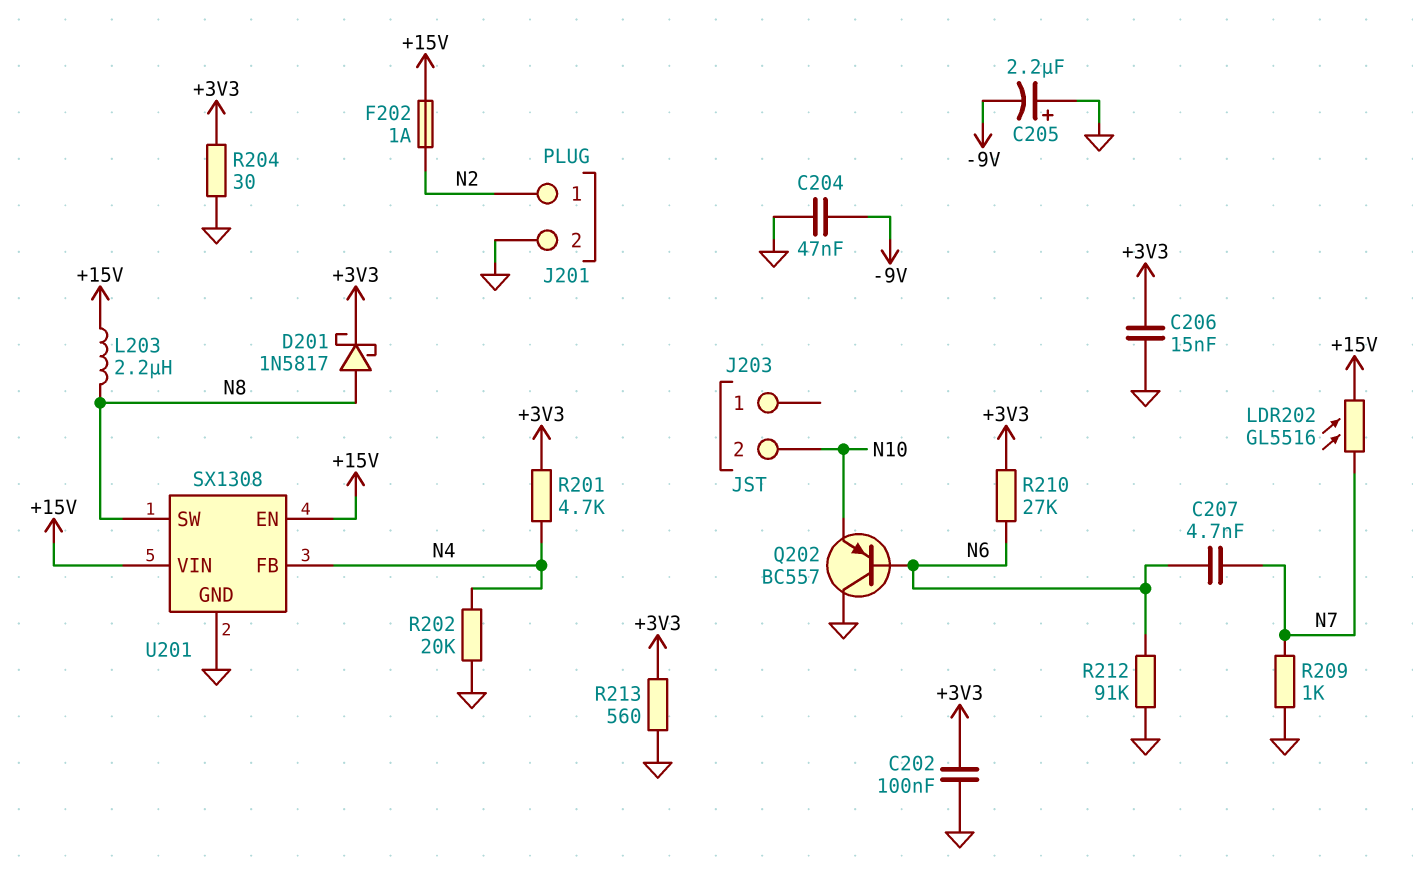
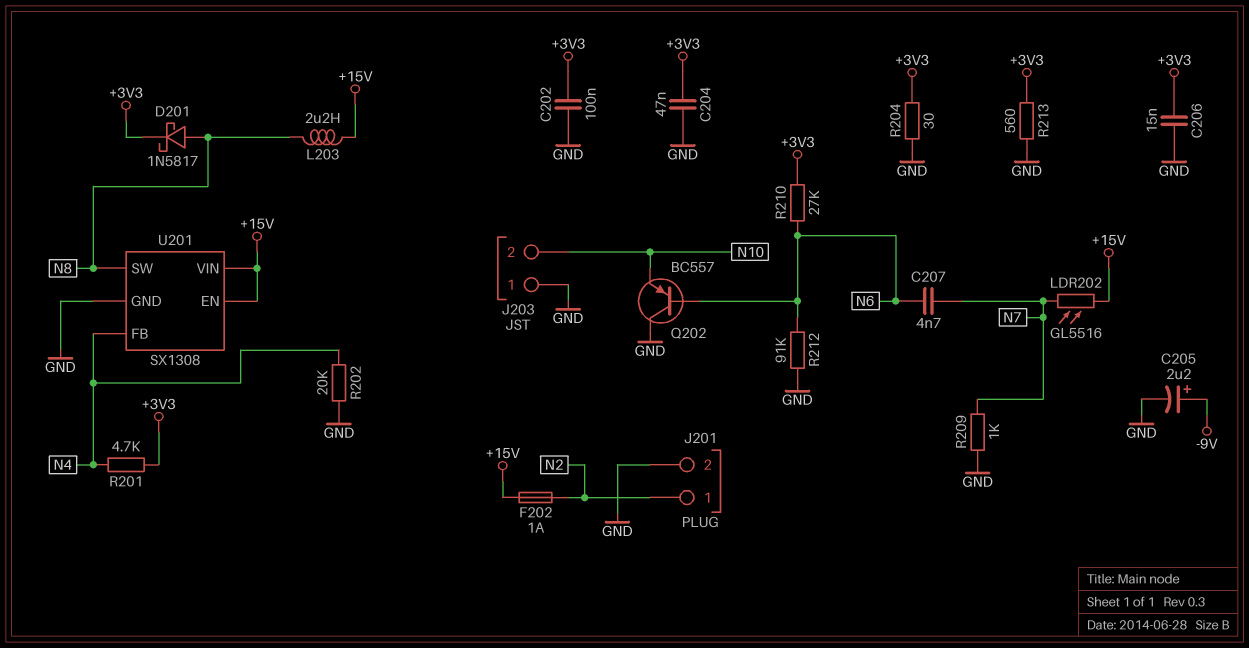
C204: 47nF (-9V, GND) -> 47nF (+3V3, GND)
C205: 2.2uF (plus GND, minus -9V) -> 2.2uF (plus -9V, minus GND)
J203 pin 1: none -> GND

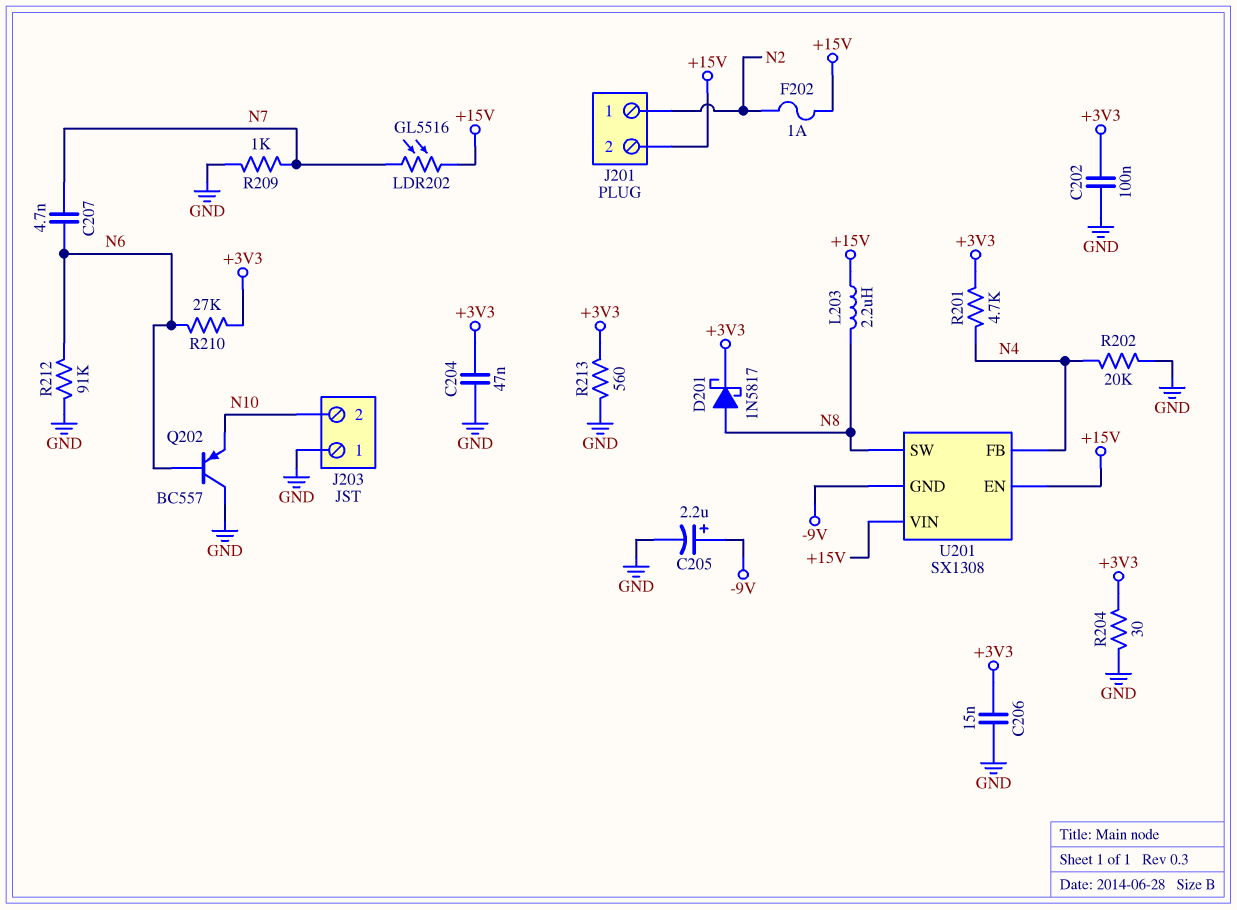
J201 pin 2: GND -> +15V
U201 pin GND: GND -> -9V

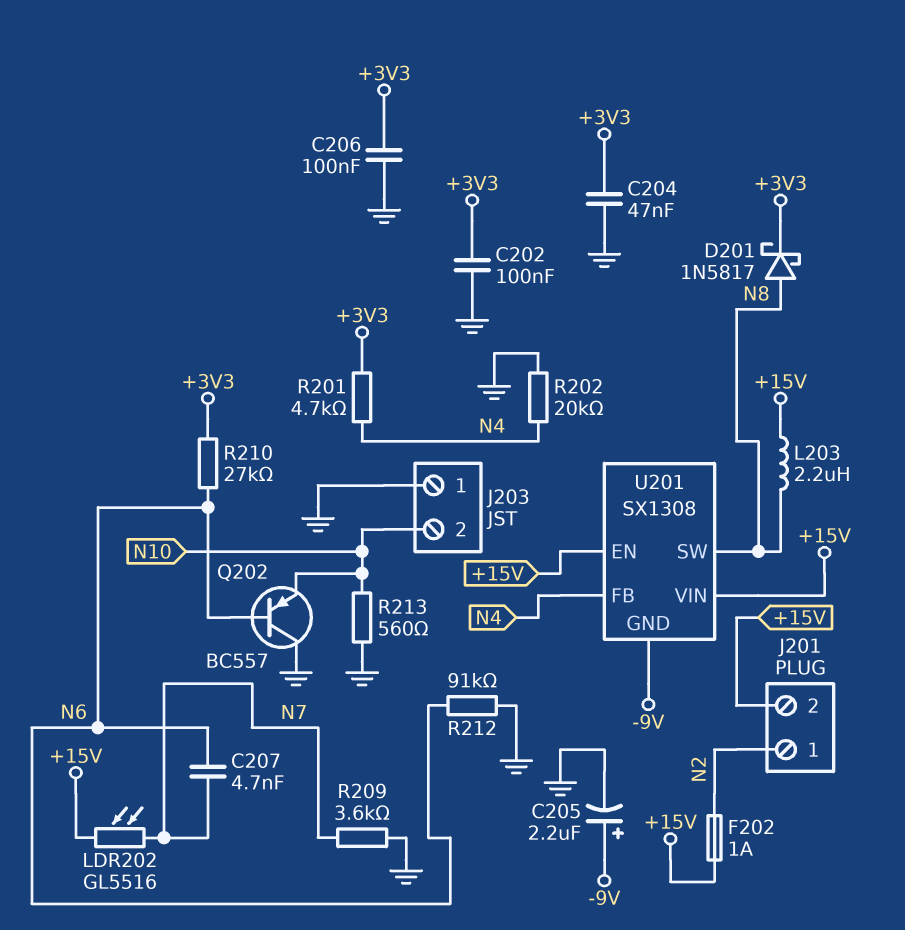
C206: 15nF (+3V3, GND) -> 100nF (+3V3, GND)
R204: 30 (+3V3, GND) -> none
R209: 1k (GND, N7) -> 3.6k (GND, N7)
R213: 560 (+3V3, GND) -> 560 (GND, N10)

